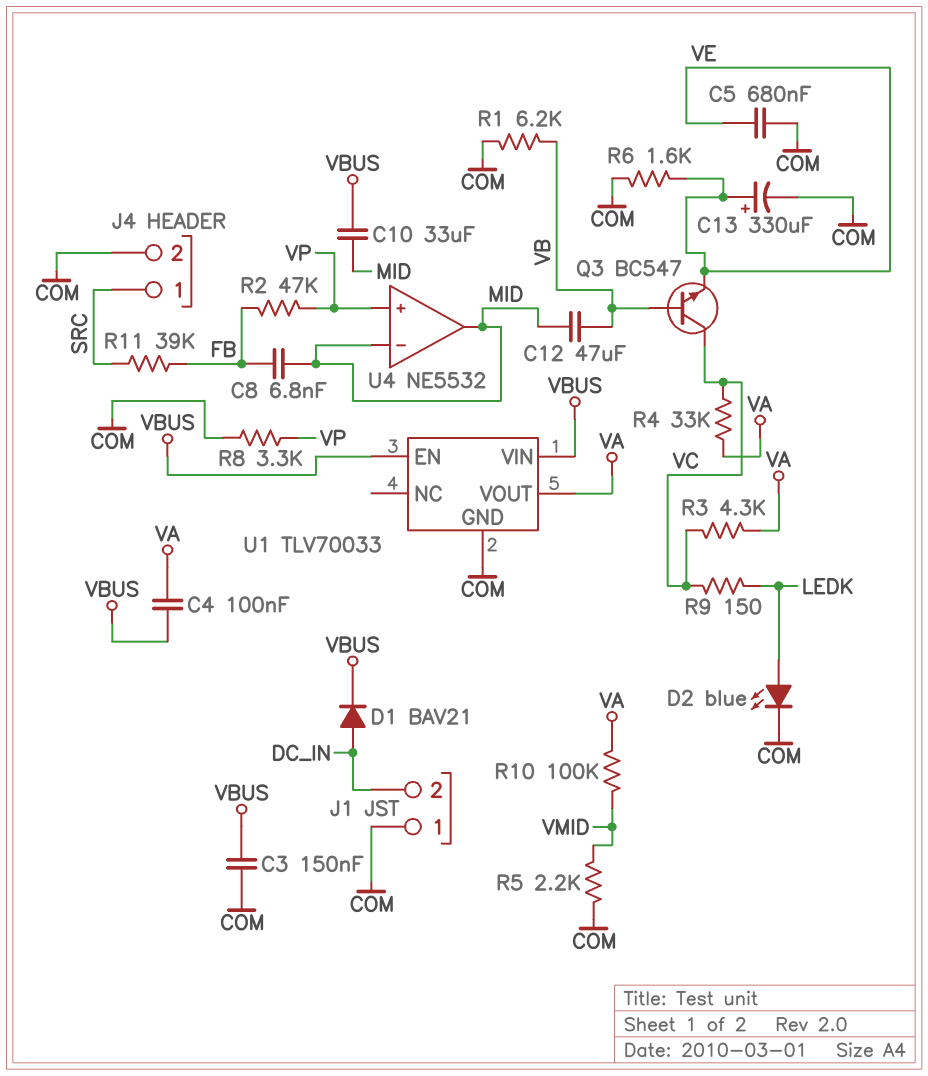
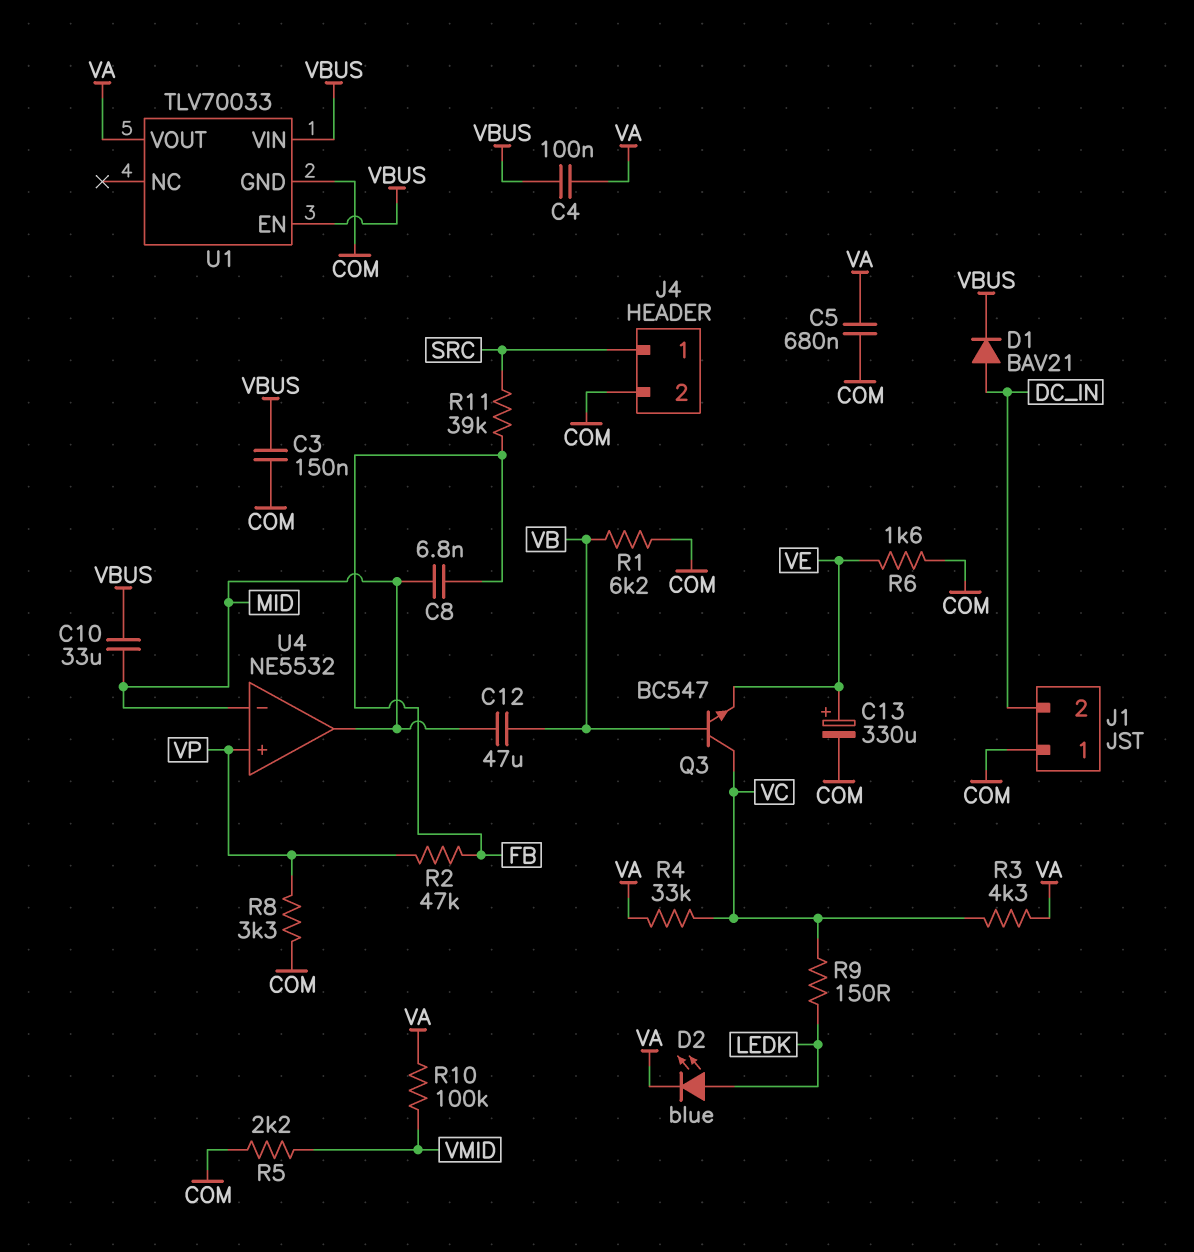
C5: 680nF (COM, VE) -> 680nF (COM, VA)
D2: LED blue (A LEDK, K COM) -> LED blue (A LEDK, K VA)

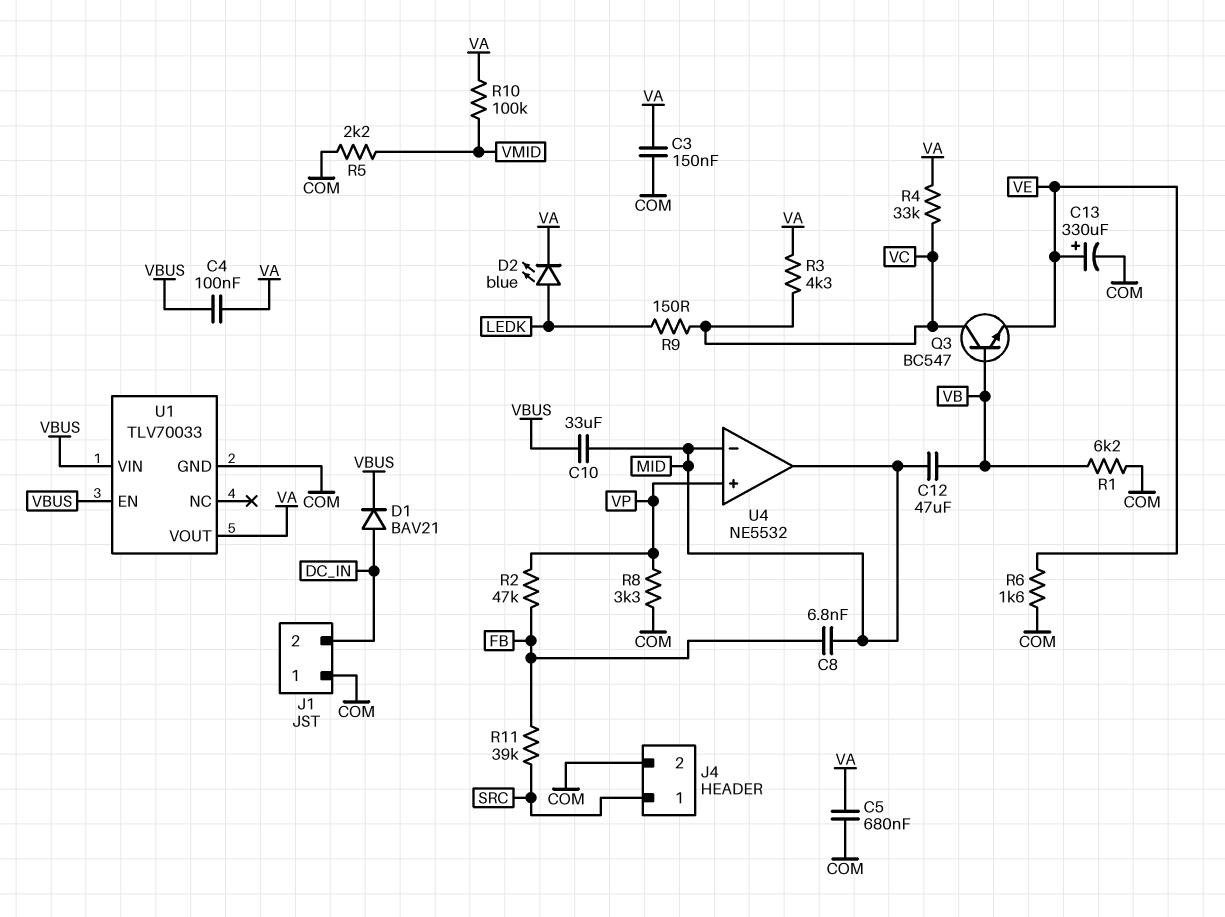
C3: 150nF (COM, VBUS) -> 150nF (COM, VA)

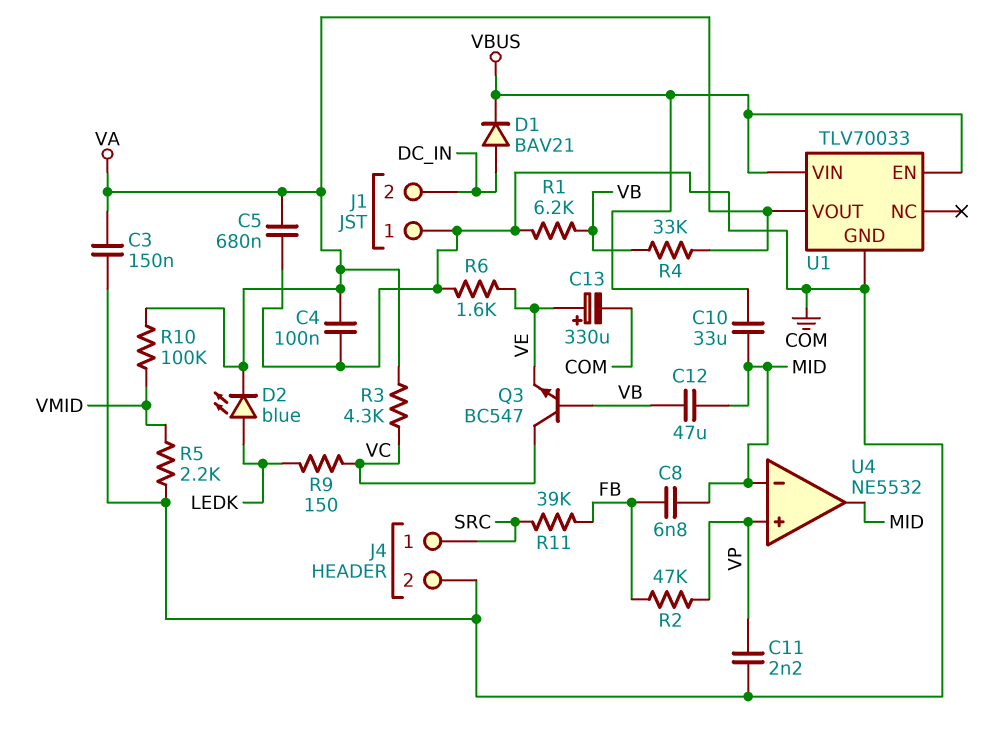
C4: 100nF (VA, VBUS) -> 100nF (COM, VA)
C11: none -> 2.2nF (COM, VP)
R4: 33k (VA, VC) -> 33k (VA, VB)
R8: 3.3k (COM, VP) -> none

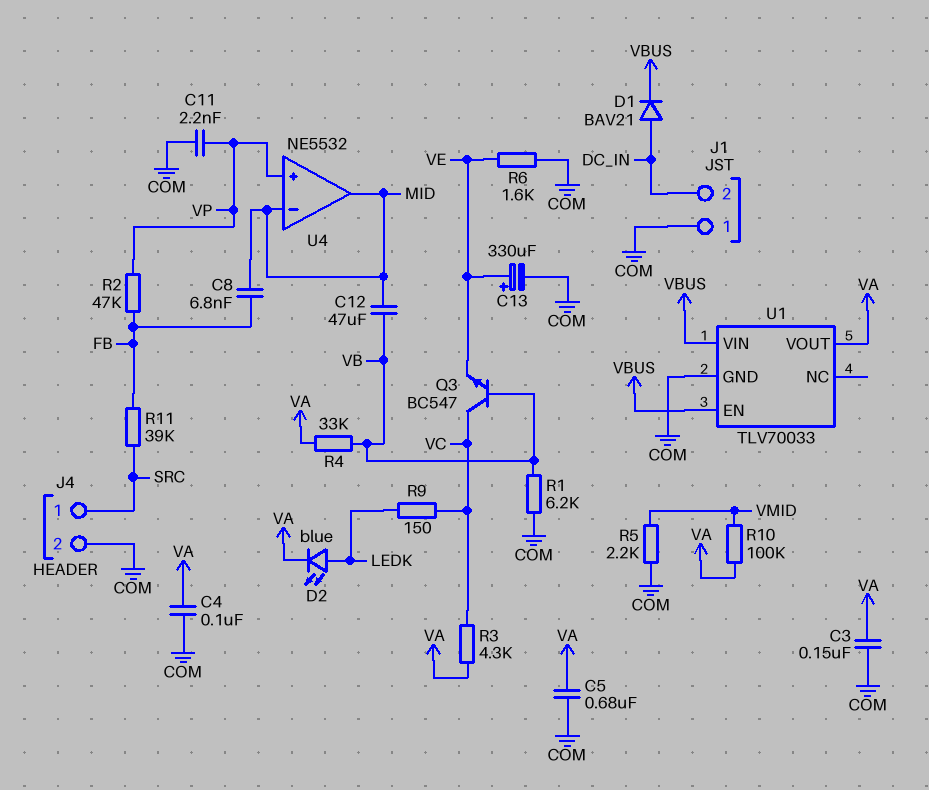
C10: 33uF (MID, VBUS) -> none

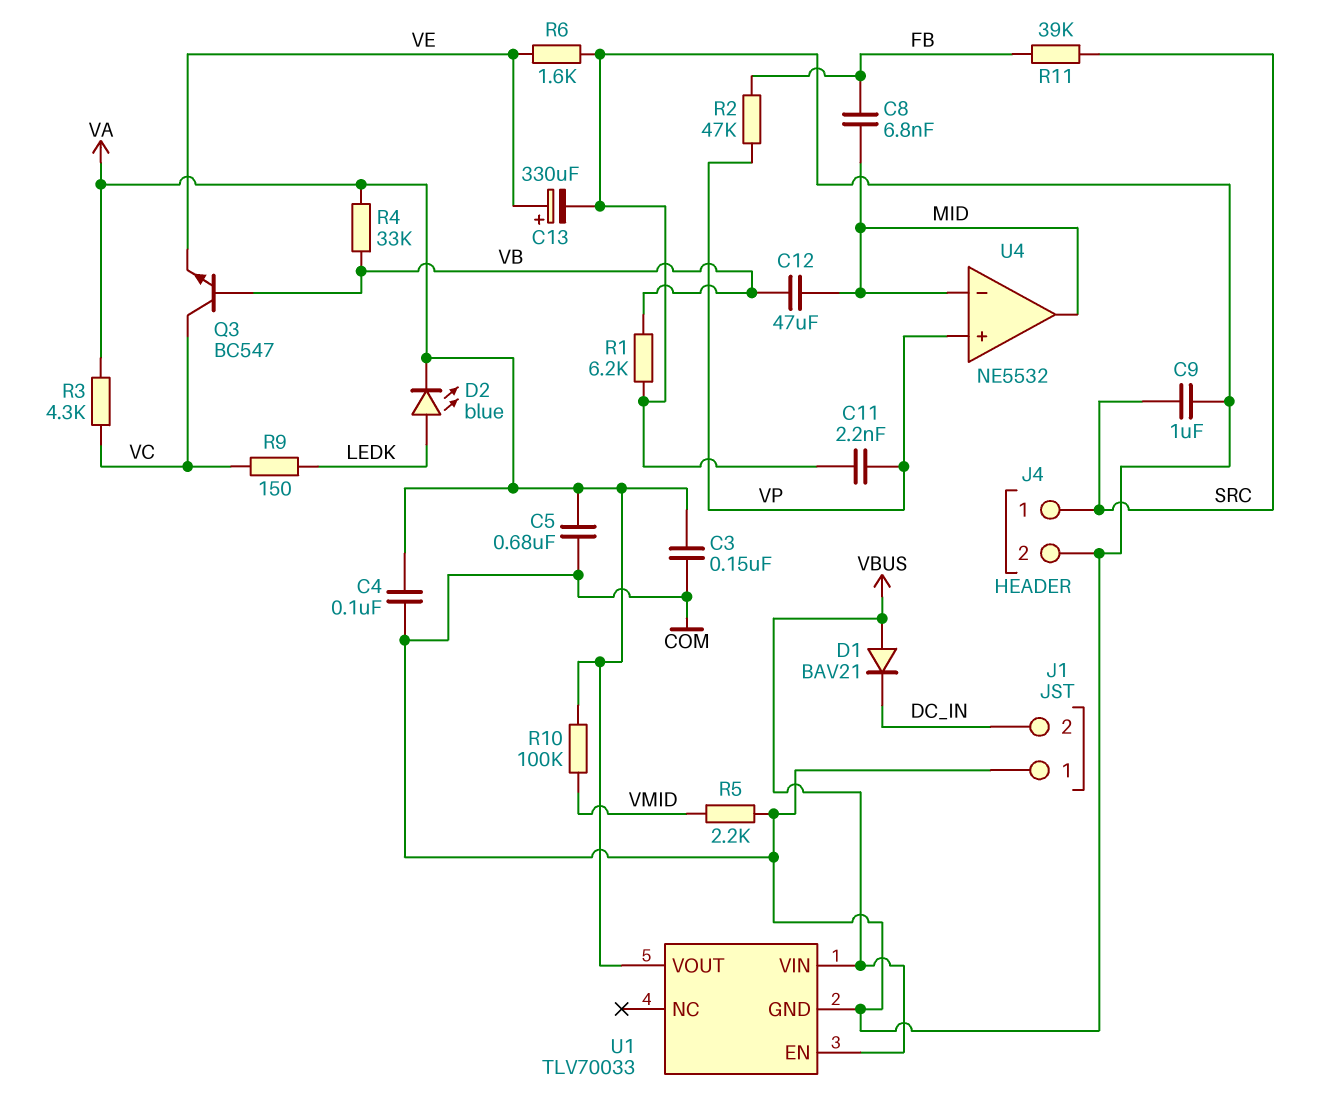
C9: none -> 1uF (COM, SRC)
D1: diode BAV21 (A DC_IN, K VBUS) -> diode BAV21 (A VBUS, K DC_IN)

